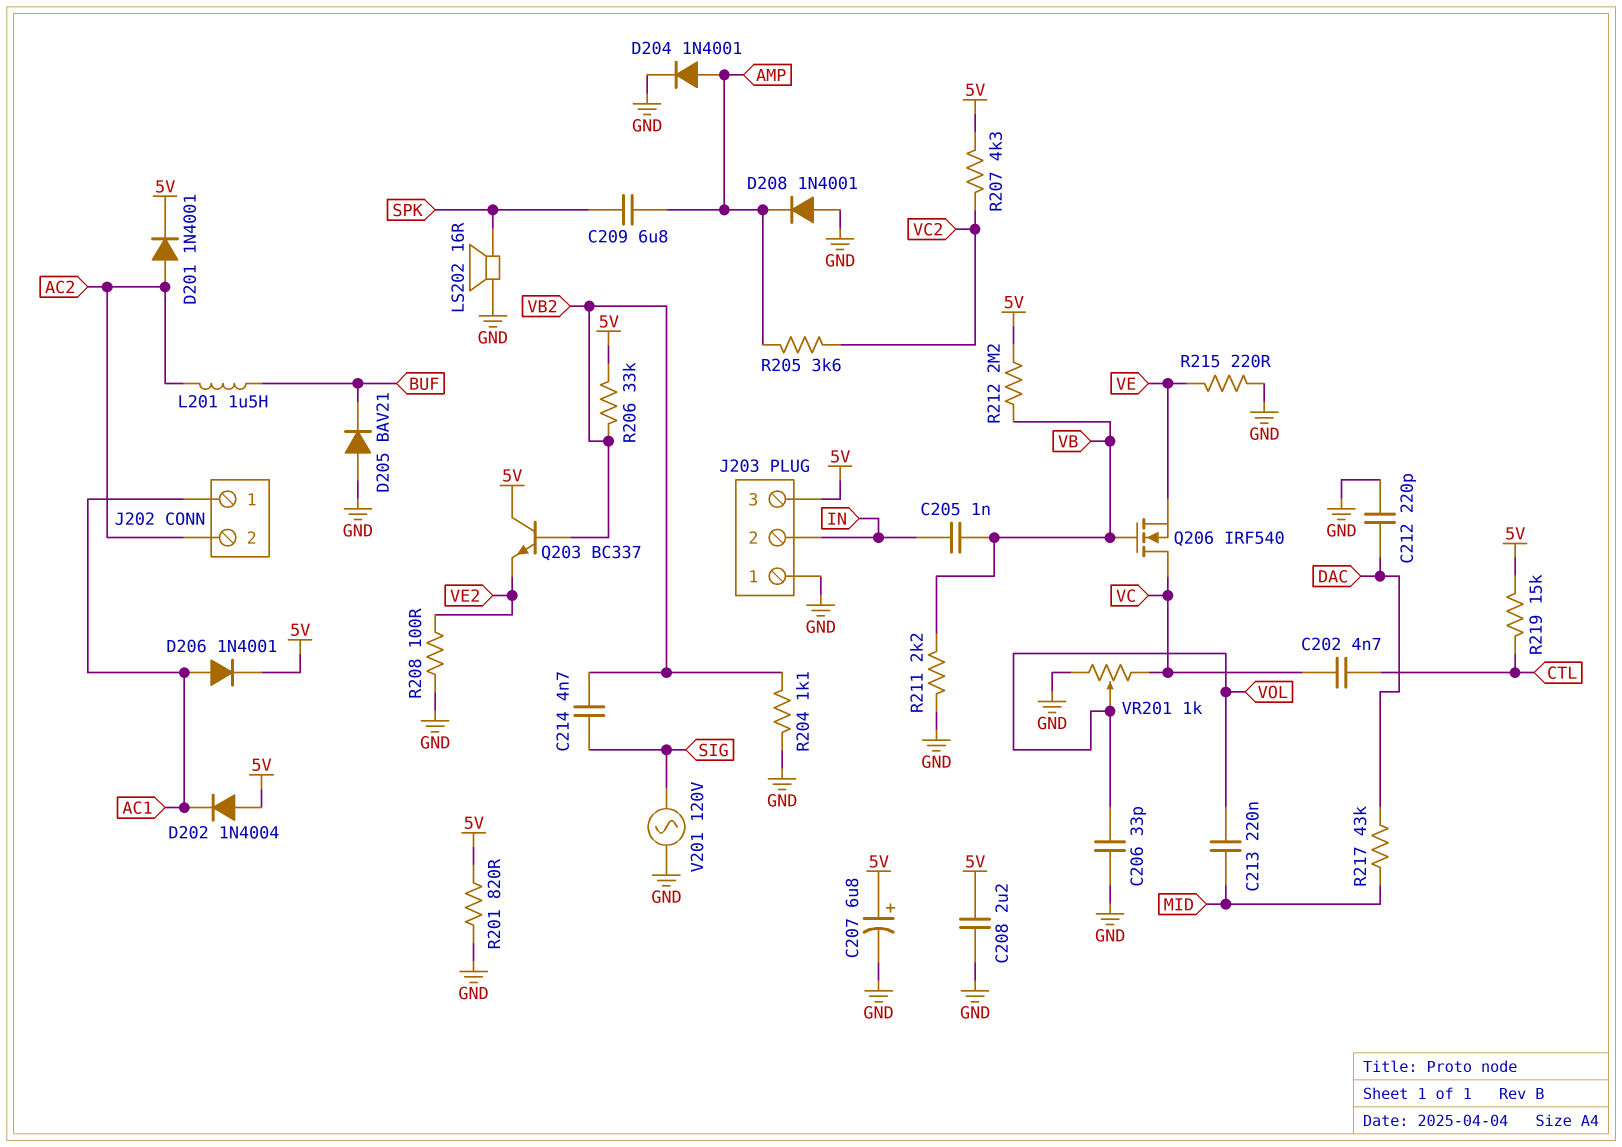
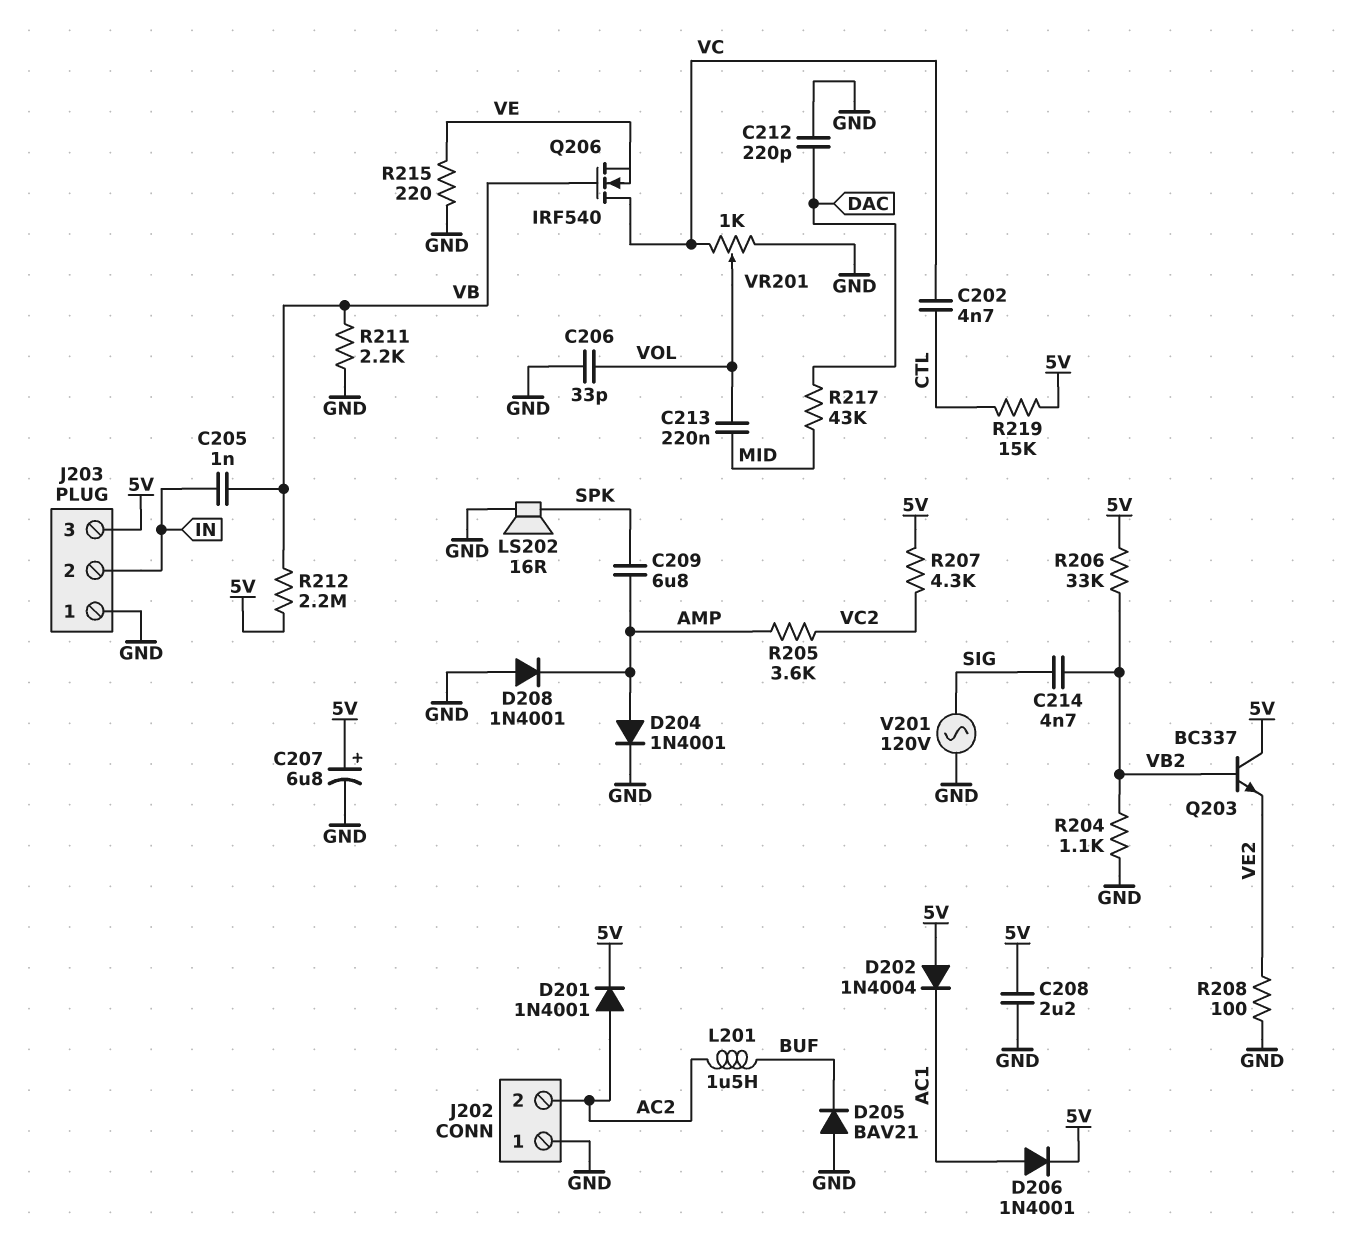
J202 pin 1: AC1 -> GND
R201: 820 (5V, GND) -> none

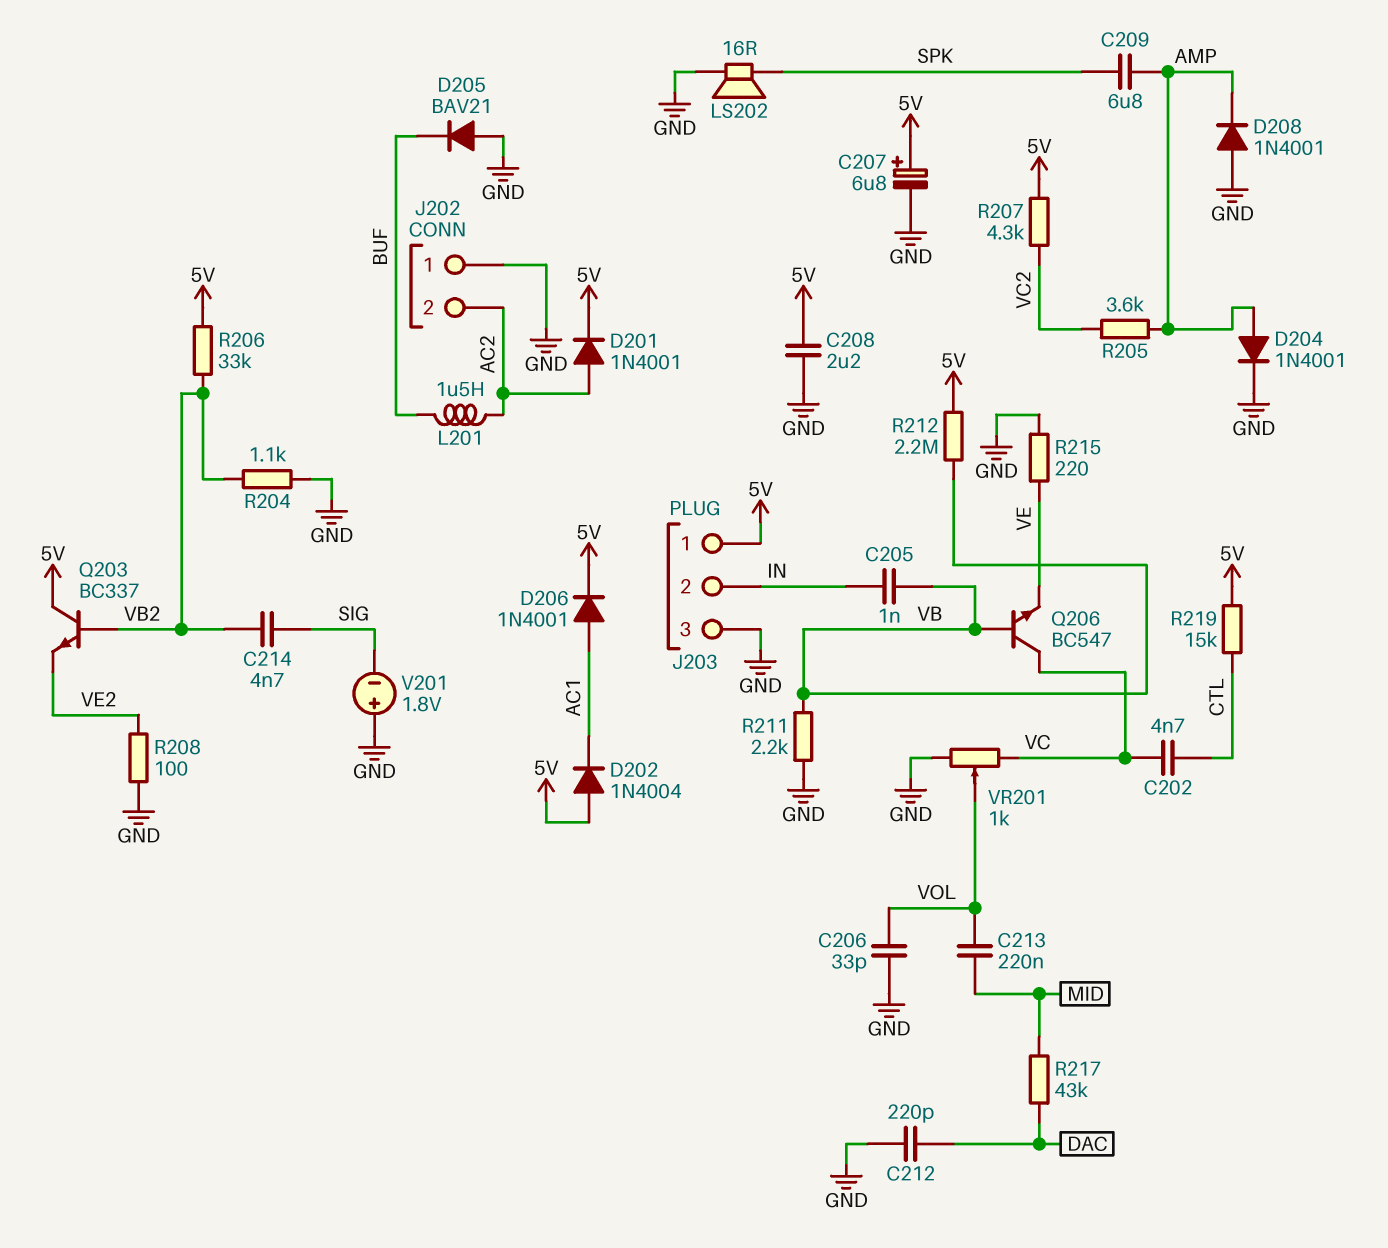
J203 pin 1: GND -> 5V
J203 pin 3: 5V -> GND
Q206: NMOS IRF540 (G VB, D VC, S VE) -> NPN BC547 (B VB, C VC, E VE)
V201: AC 120V (GND, SIG) -> 1.8V (plus GND, minus SIG)

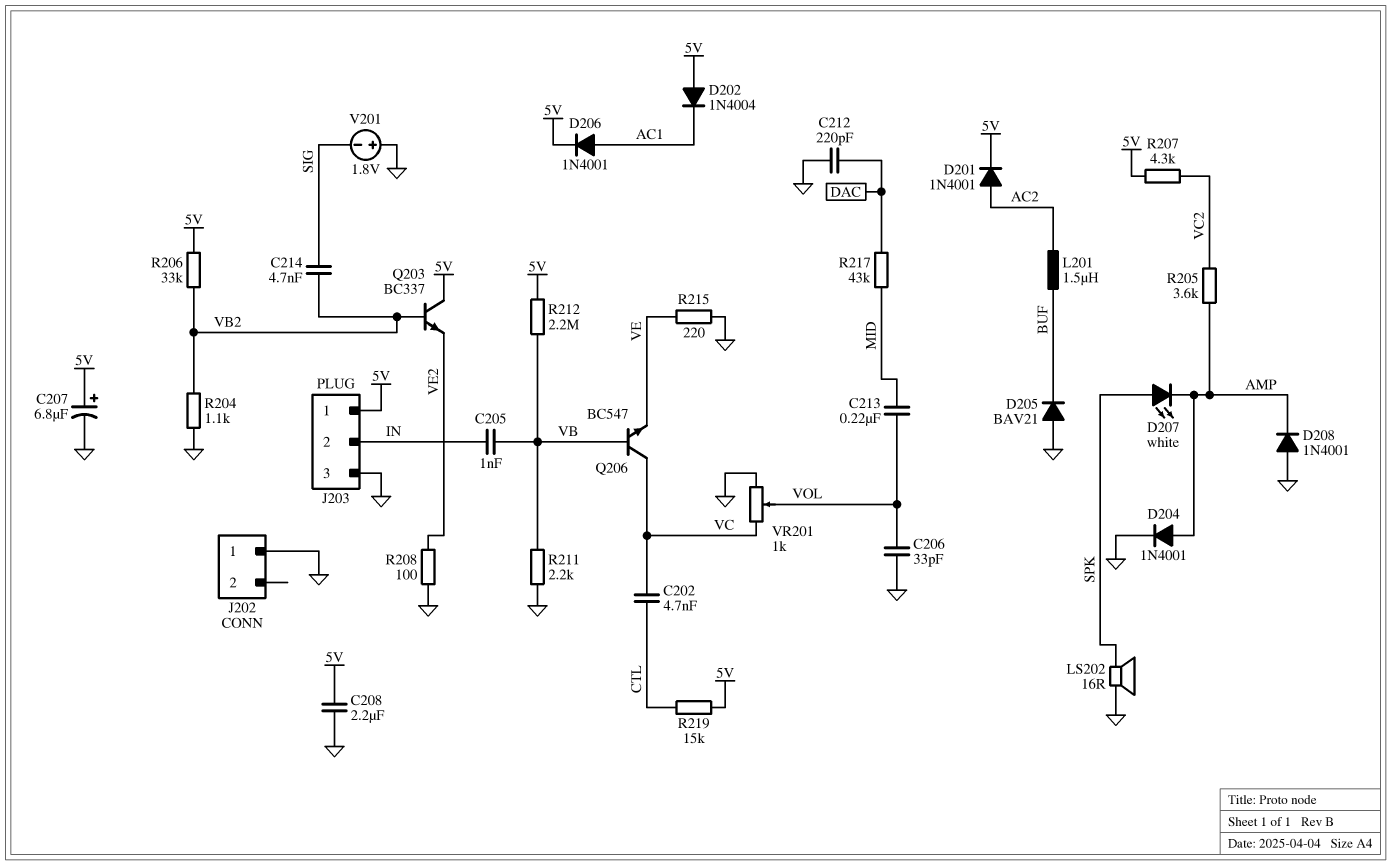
C209: 6.8uF (AMP, SPK) -> none
D207: none -> LED white (A SPK, K AMP)
J202 pin 2: AC2 -> none

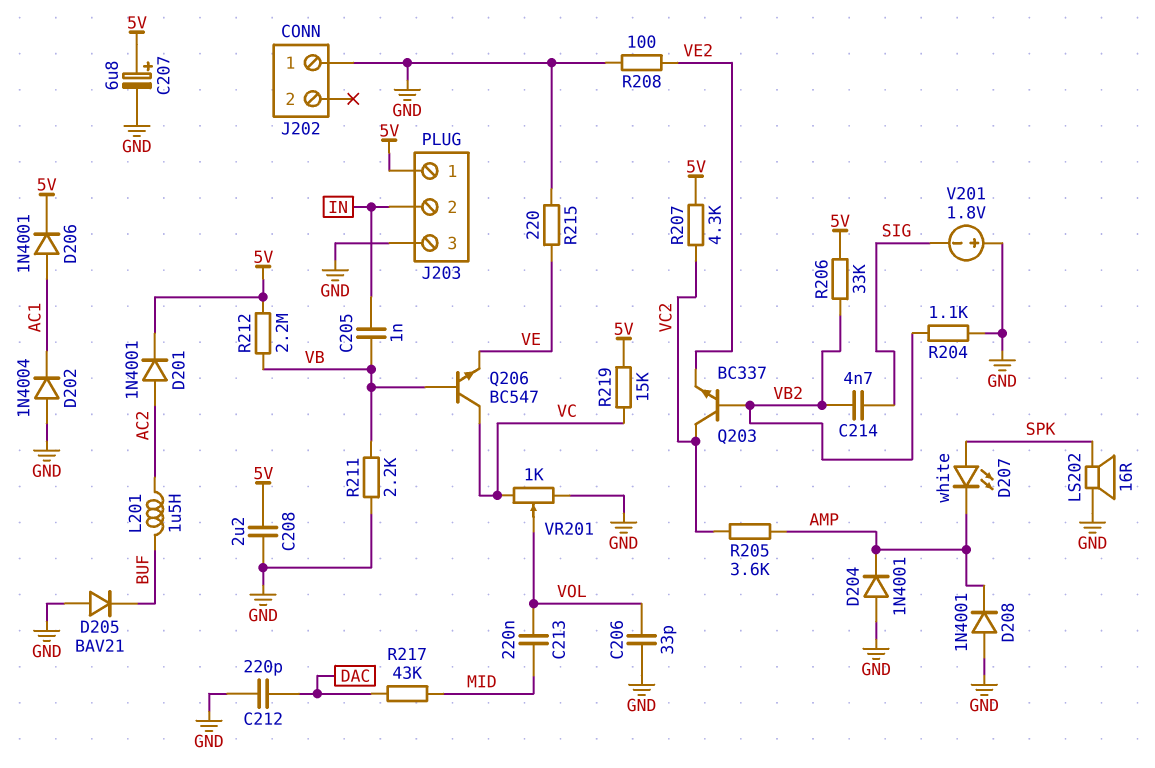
C202: 4.7nF (CTL, VC) -> none
D202: diode 1N4004 (A 5V, K AC1) -> diode 1N4004 (A GND, K AC1)
D204: diode 1N4001 (A AMP, K GND) -> diode 1N4001 (A GND, K AMP)
Q203: NPN BC337 (B VB2, C 5V, E VE2) -> NPN BC337 (B VB2, C VC2, E VE2)
R219: 15k (5V, CTL) -> 15k (5V, VC)

